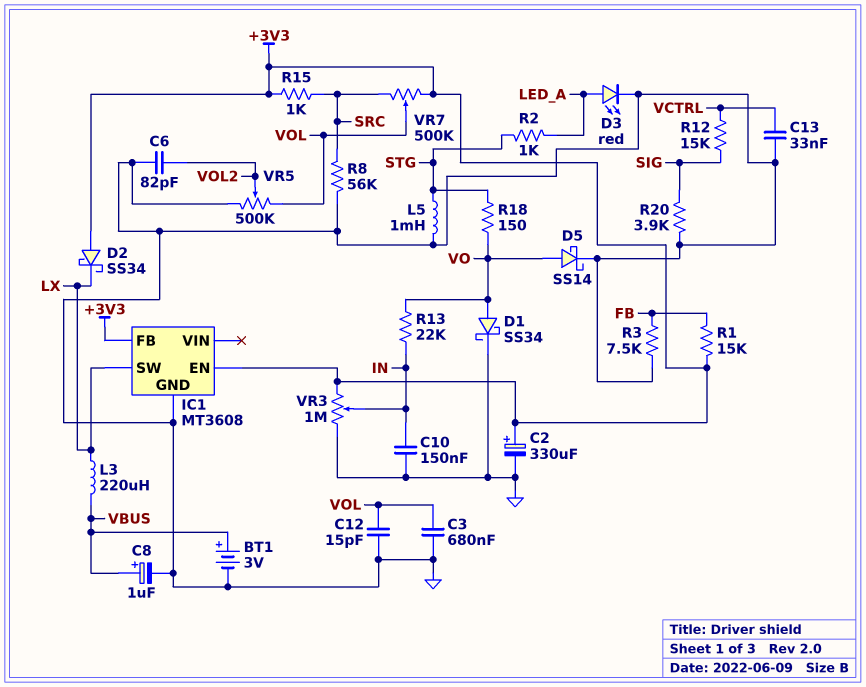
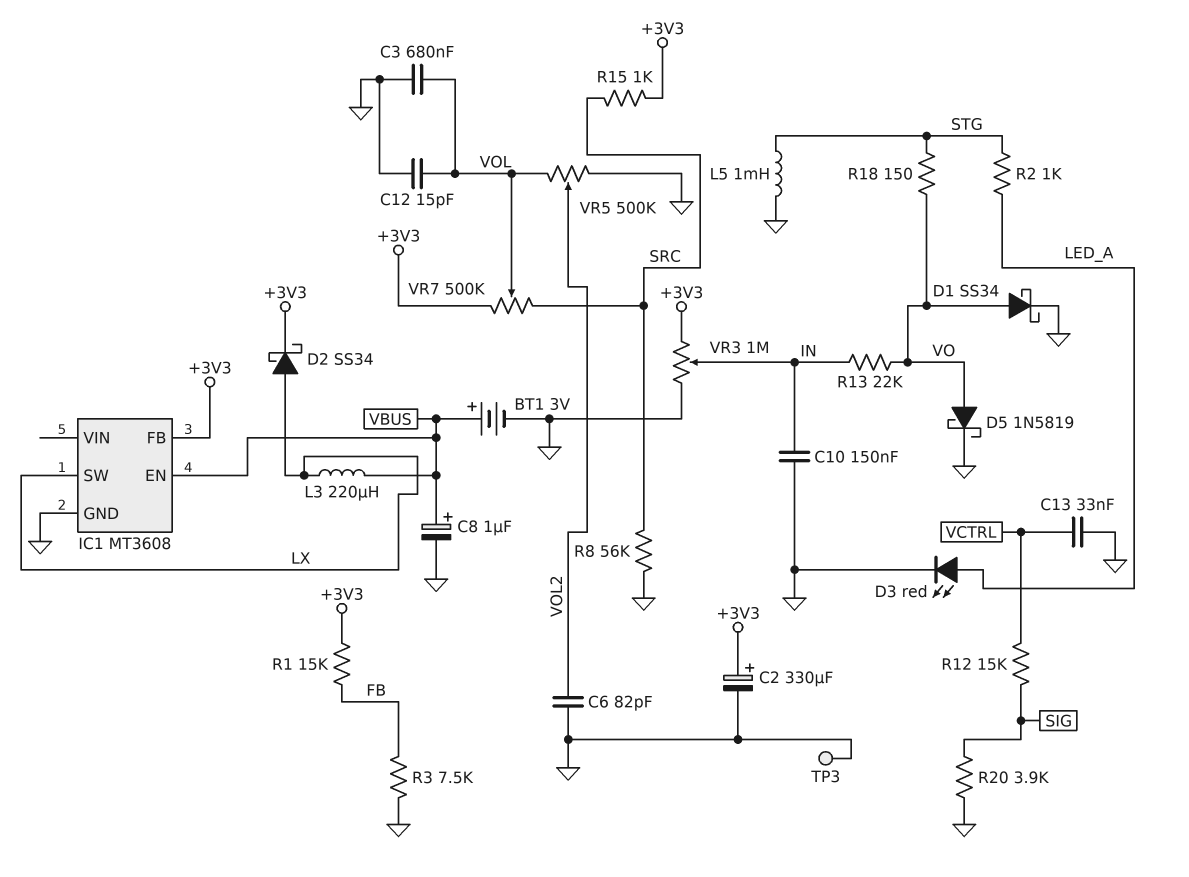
D2: schottky SS34 (A +3V3, K LX) -> schottky SS34 (A LX, K +3V3)
D5: schottky SS14 (A VO, K GND) -> schottky 1N5819 (A VO, K GND)
IC1 pin EN: +3V3 -> VBUS
TP3: none -> test point (GND)

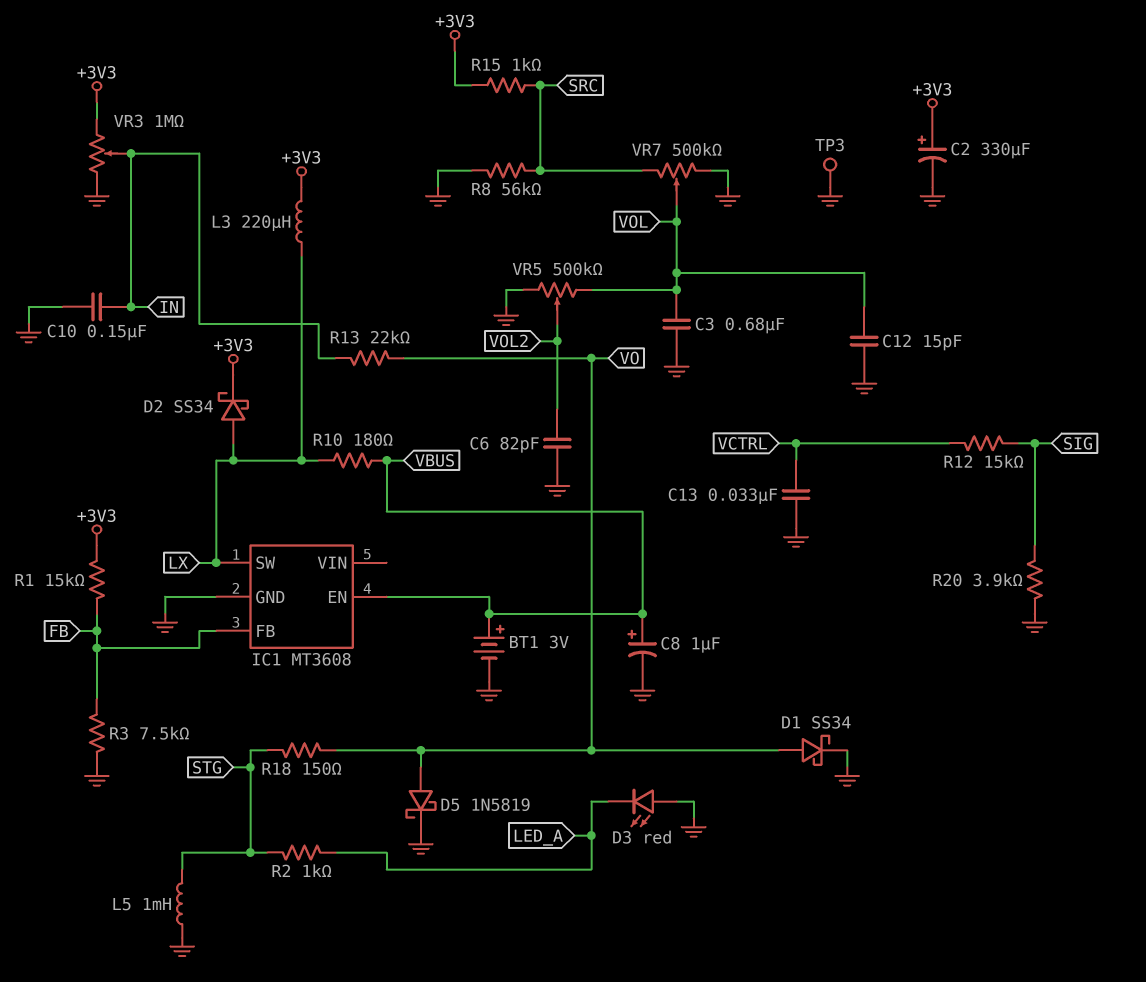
D3: LED red (A LED_A, K GND) -> LED red (A GND, K LED_A)
IC1 pin FB: +3V3 -> FB
L3: 220uH (LX, VBUS) -> 220uH (+3V3, LX)
R10: none -> 180 (LX, VBUS)
VR7: 500k (+3V3, SRC, wiper VOL) -> 500k (GND, SRC, wiper VOL)

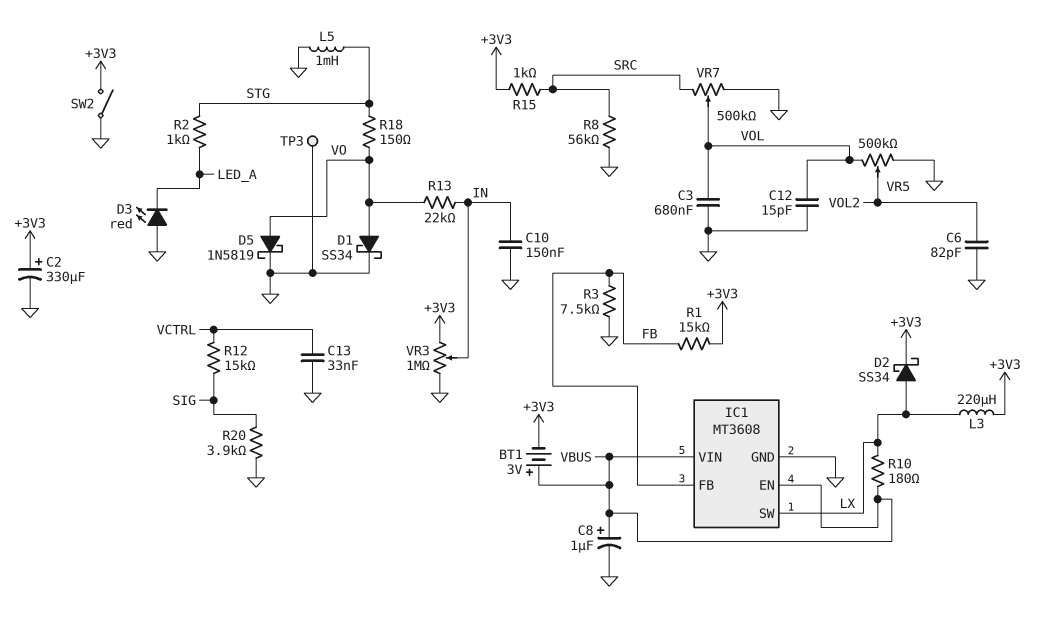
BT1: 3V (plus VBUS, minus GND) -> 3V (plus VBUS, minus +3V3)
IC1 pin VIN: none -> VBUS
SW2: none -> switch (+3V3, GND)

